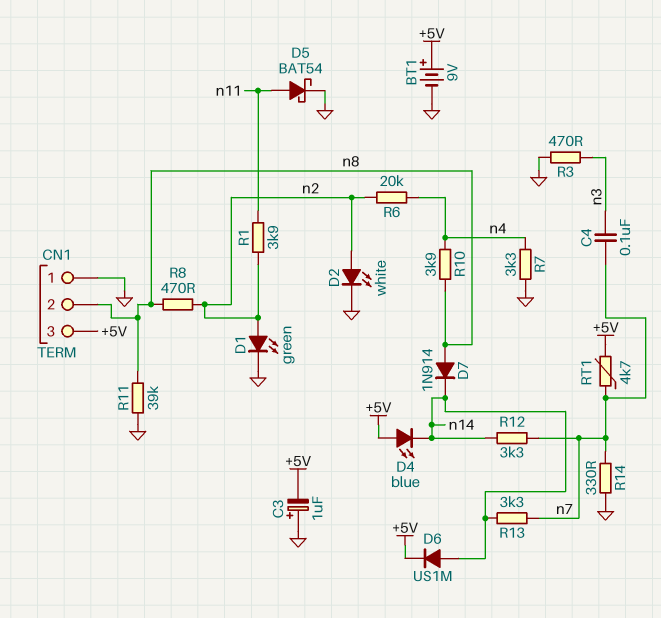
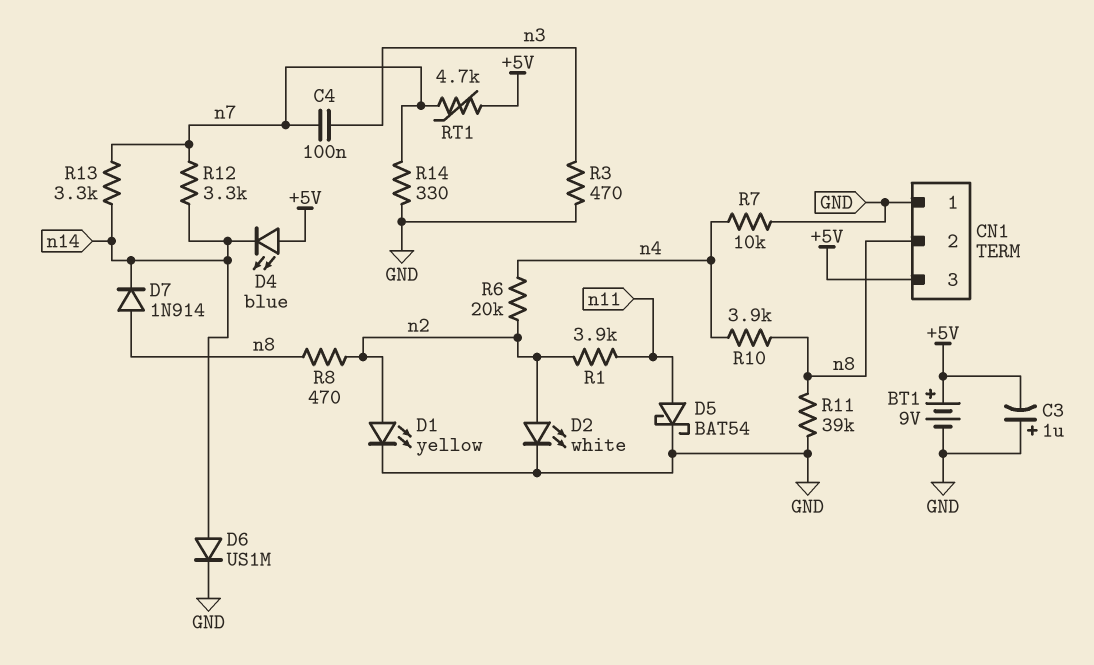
D1: LED green (A n2, K GND) -> LED yellow (A n2, K GND)
D6: diode US1M (A n14, K +5V) -> diode US1M (A n14, K GND)
R7: 3.3k (GND, n4) -> 10k (GND, n4)

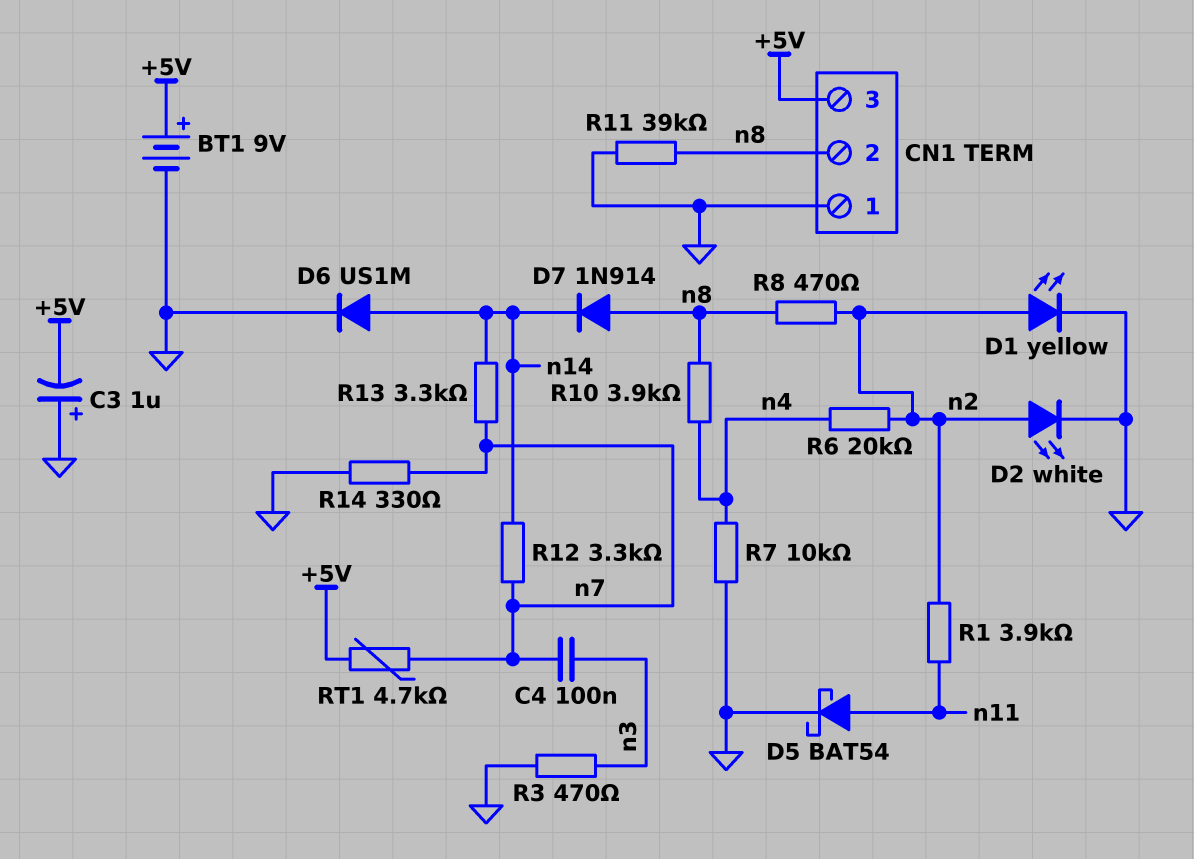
D4: LED blue (A +5V, K n14) -> none

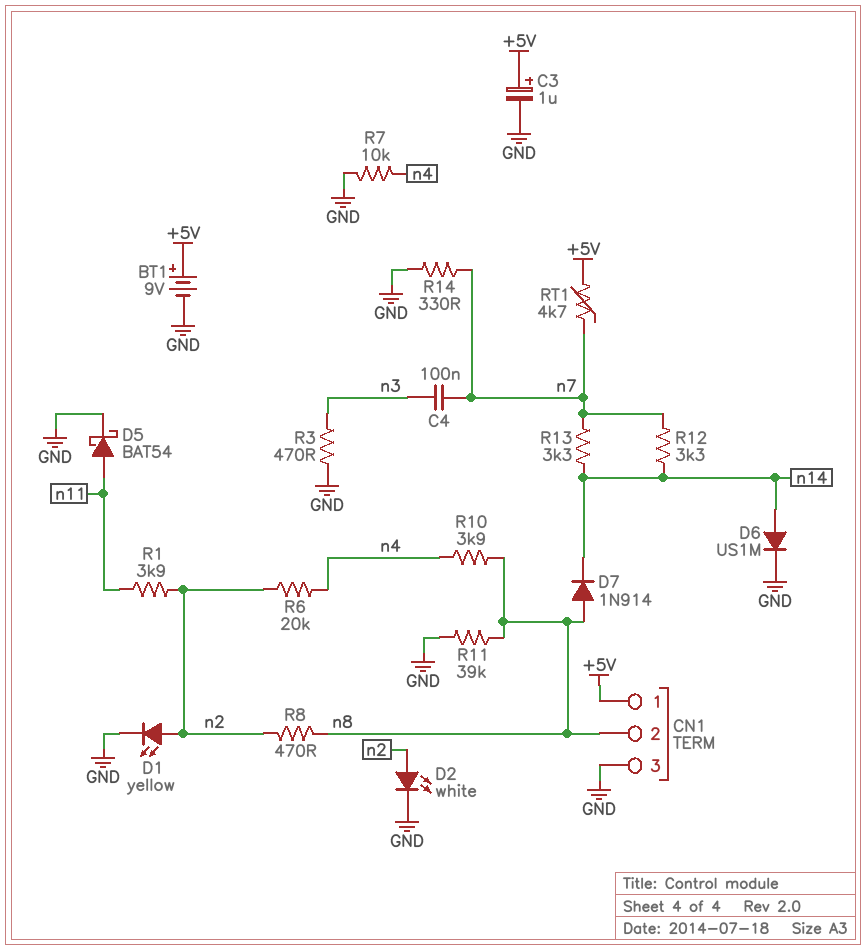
C3: 1uF (plus GND, minus +5V) -> 1uF (plus +5V, minus GND)
CN1 pin 1: GND -> +5V
CN1 pin 3: +5V -> GND

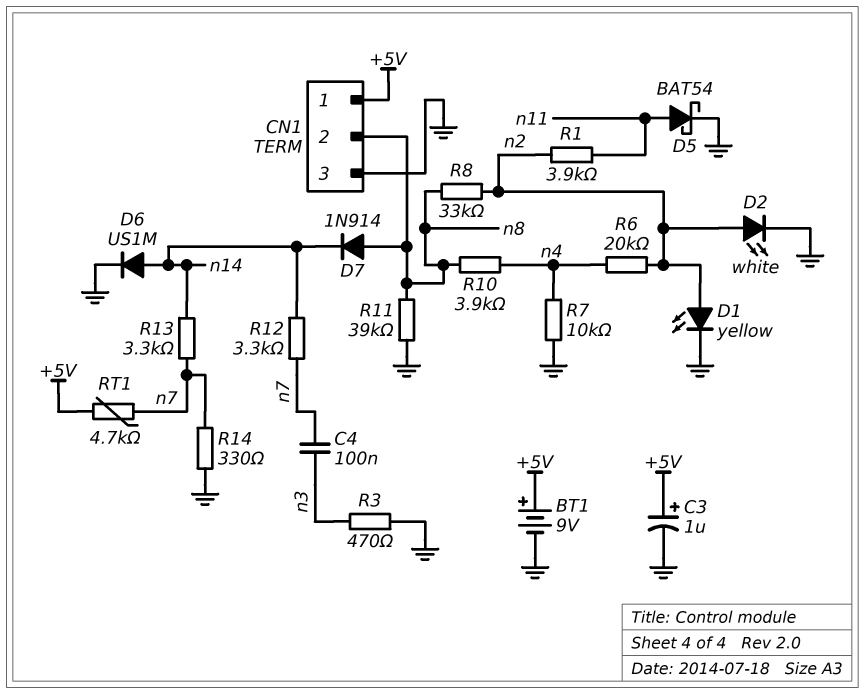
R8: 470 (n2, n8) -> 33k (n2, n8)

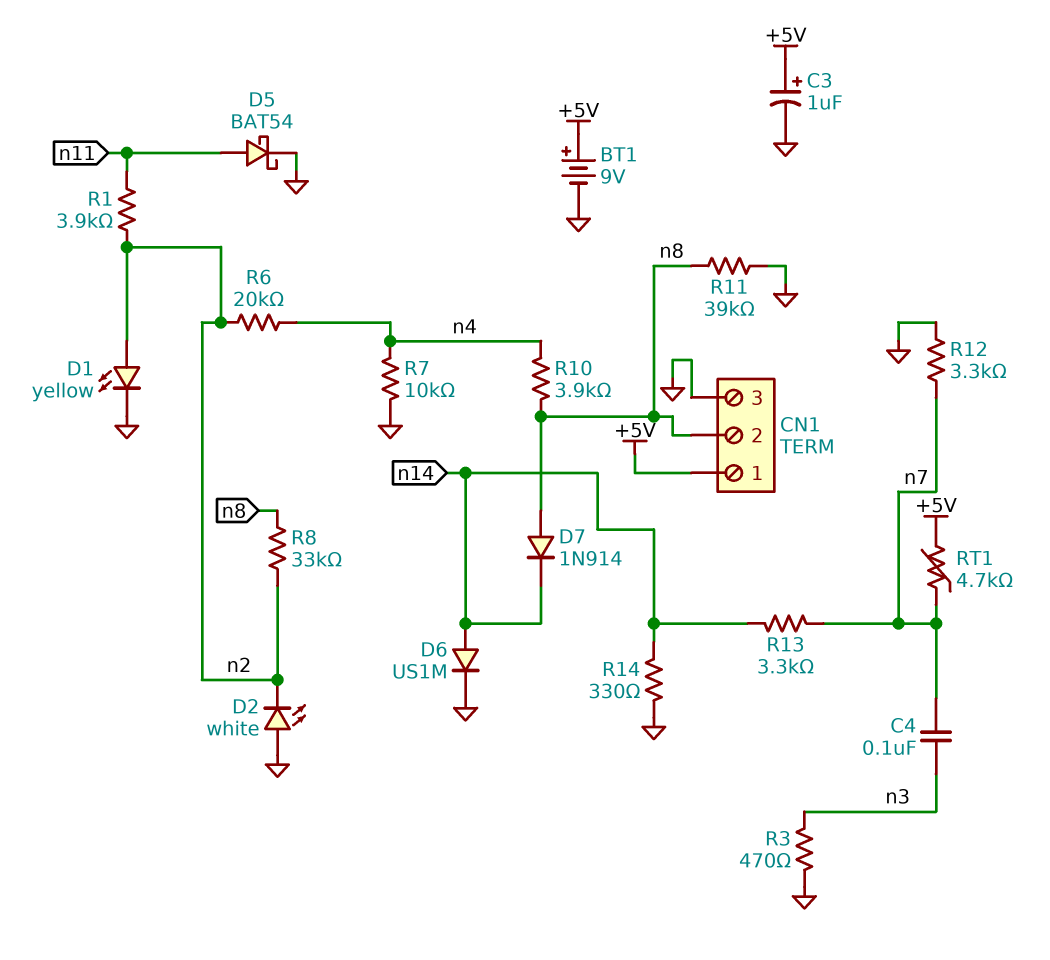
D2: LED white (A n2, K GND) -> LED white (A GND, K n2)
R12: 3.3k (n7, n14) -> 3.3k (GND, n7)
R14: 330 (GND, n7) -> 330 (GND, n14)

